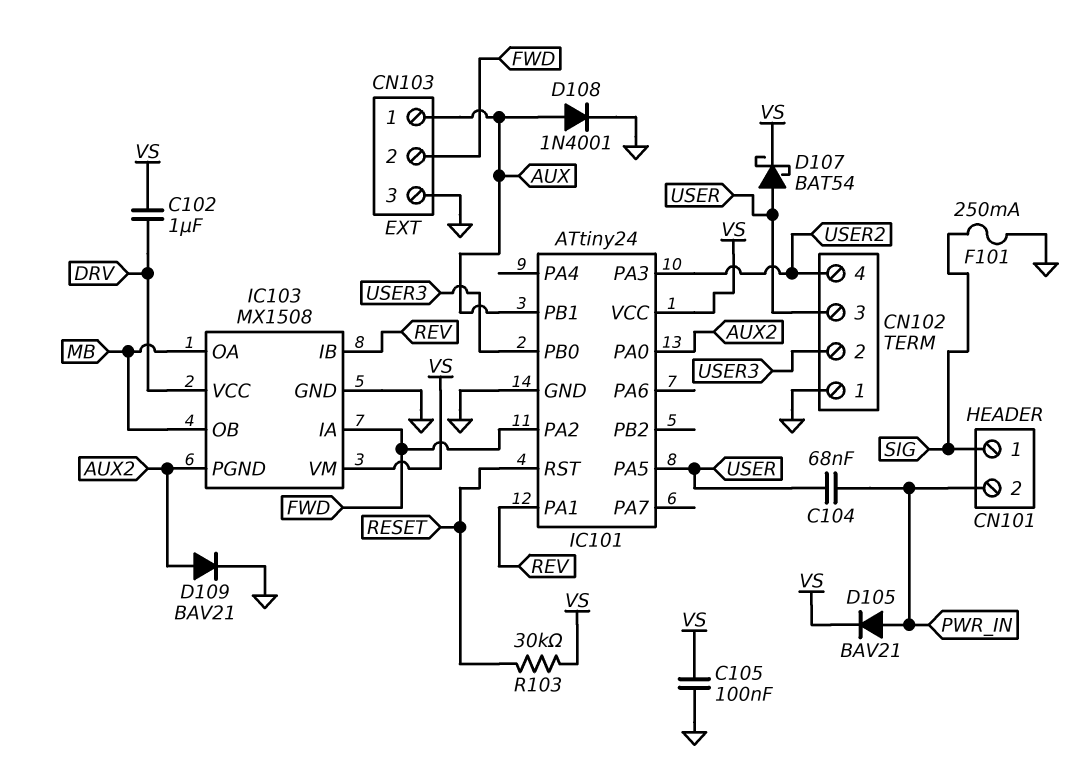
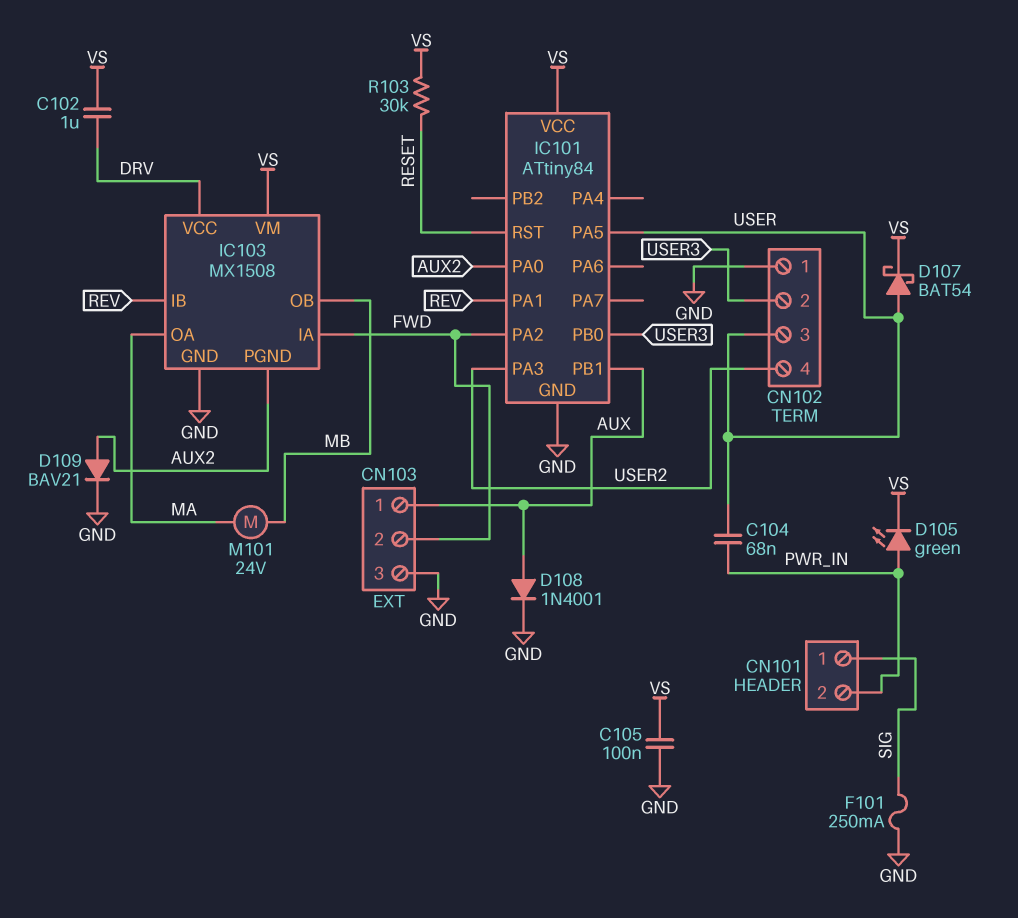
D105: diode BAV21 (A PWR_IN, K VS) -> LED green (A PWR_IN, K VS)
IC101: ATtiny24 -> ATtiny84
IC103 pin OA: MB -> MA
M101: none -> motor 24V (MA, MB)

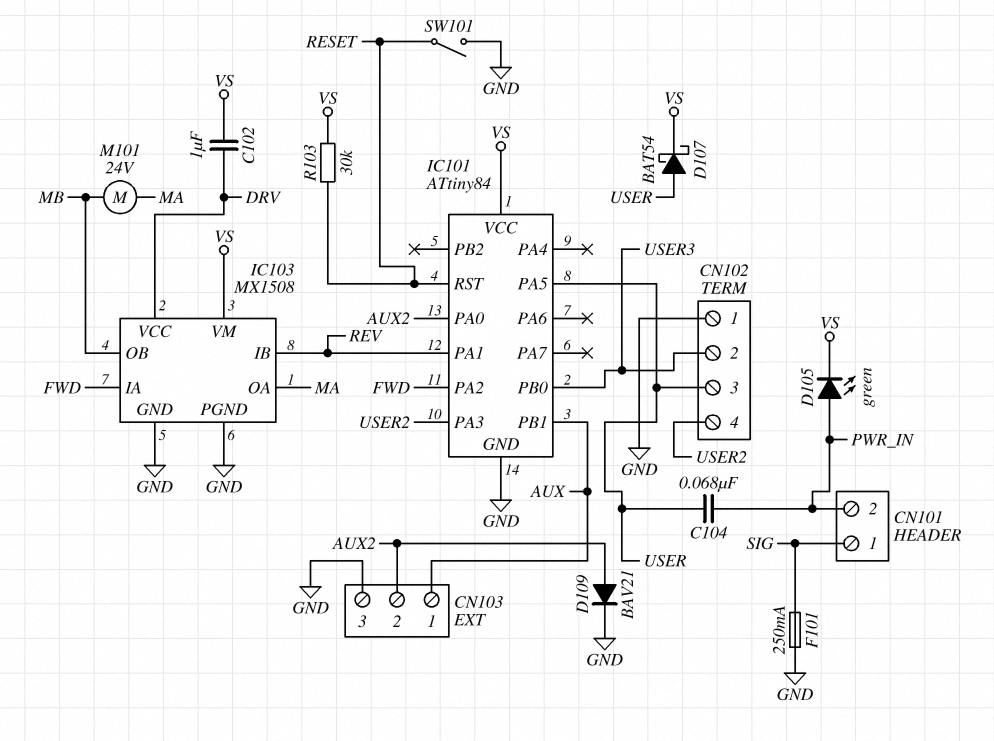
C105: 100nF (GND, VS) -> none
CN103 pin 2: FWD -> AUX2
D108: diode 1N4001 (A AUX, K GND) -> none
IC103 pin PGND: AUX2 -> GND
SW101: none -> switch (GND, RESET)

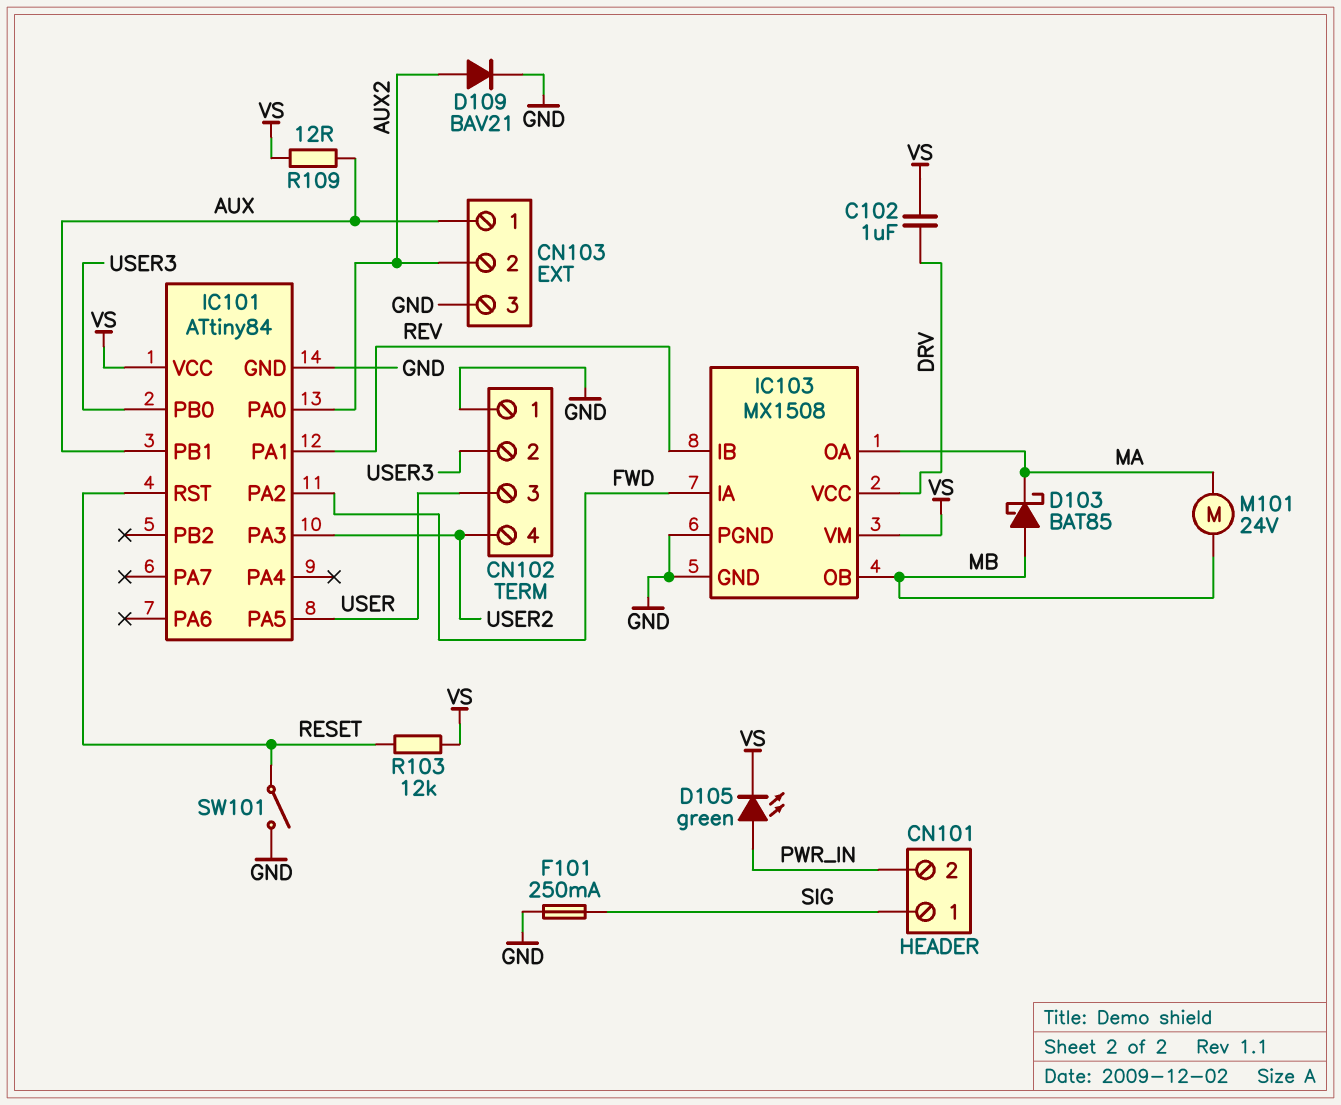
C104: 68nF (PWR_IN, USER) -> none
D103: none -> schottky BAT85 (A MB, K MA)
D107: schottky BAT54 (A USER, K VS) -> none
R103: 30k (RESET, VS) -> 12k (RESET, VS)
R109: none -> 12 (AUX, VS)

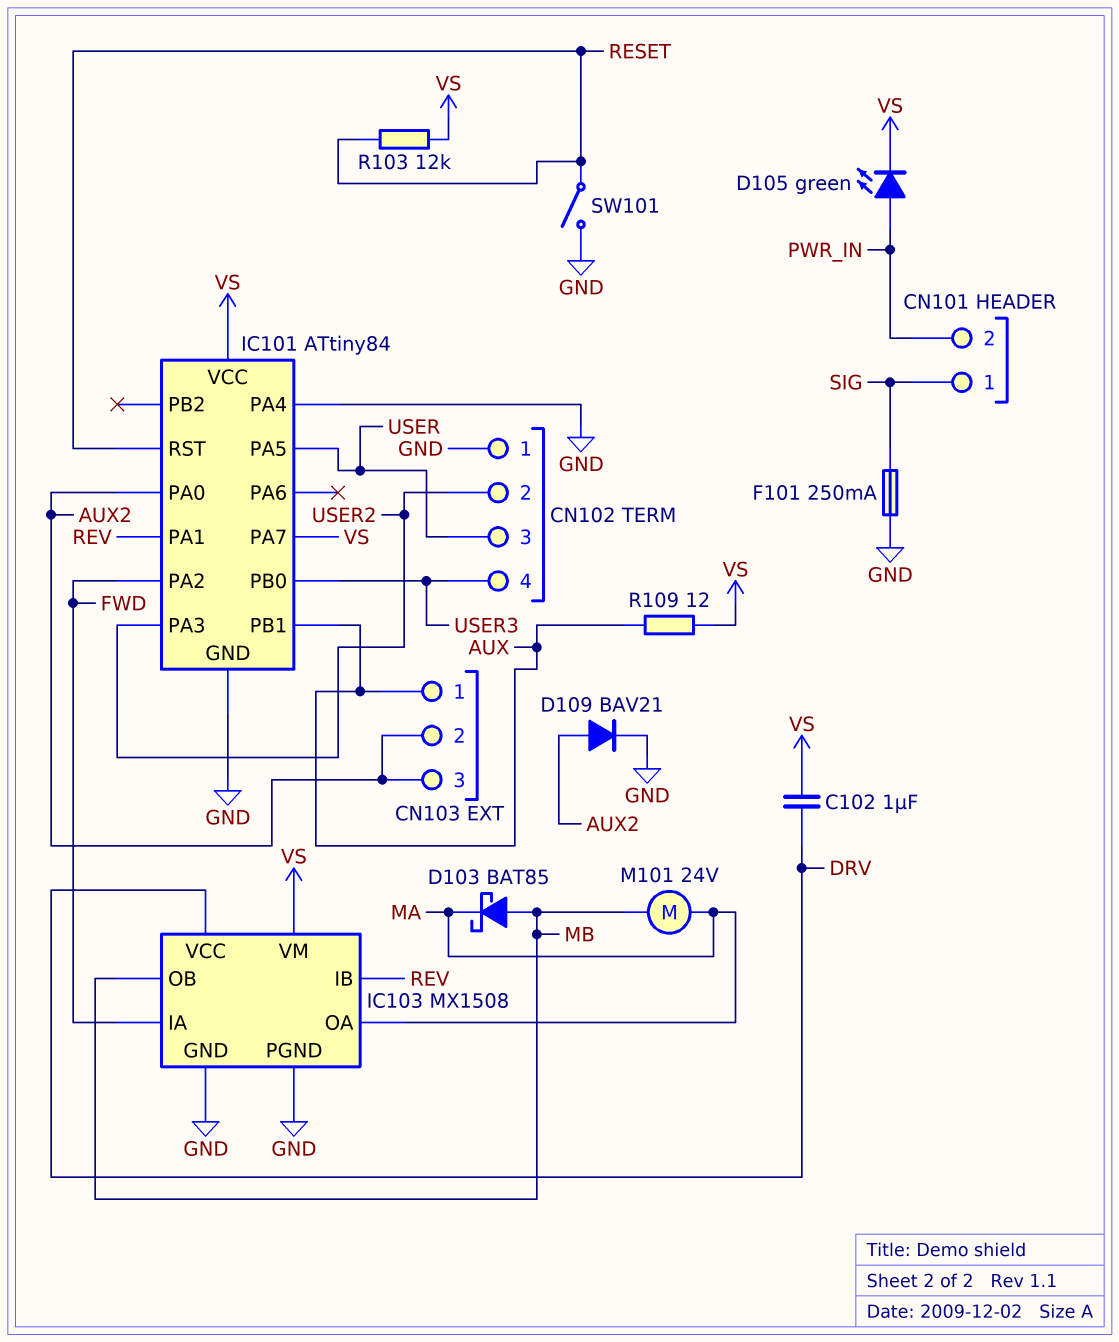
CN102 pin 2: USER3 -> USER2
CN102 pin 4: USER2 -> USER3
CN103 pin 3: GND -> AUX2
IC101 pin PA4: none -> GND
IC101 pin PA7: none -> VS

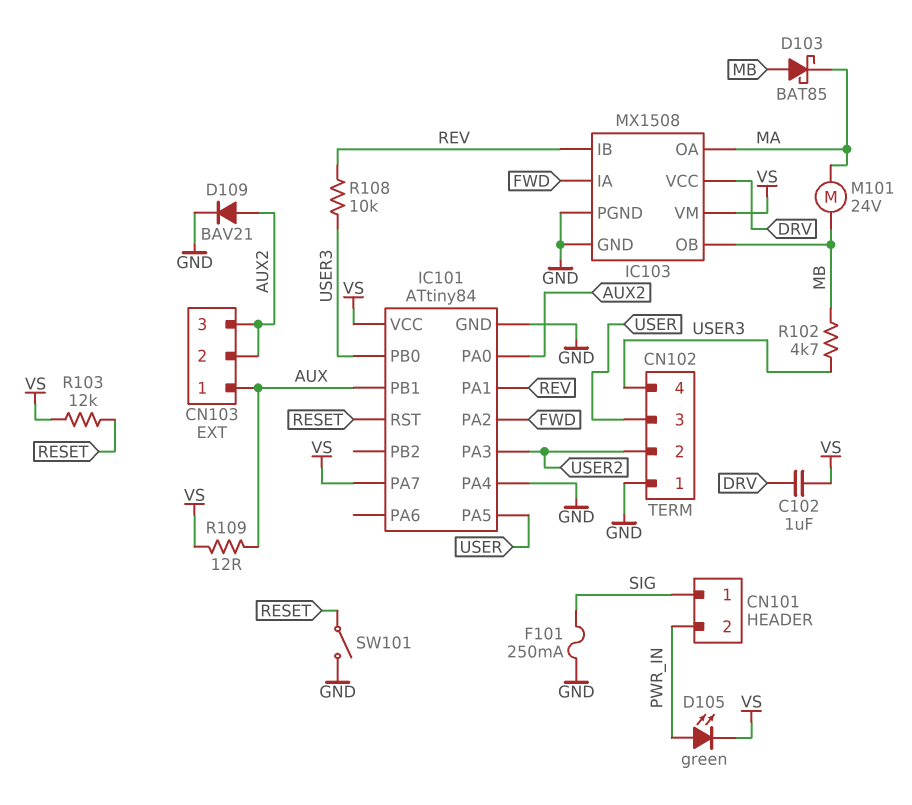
R102: none -> 4.7k (MB, USER3)
R108: none -> 10k (REV, USER3)

